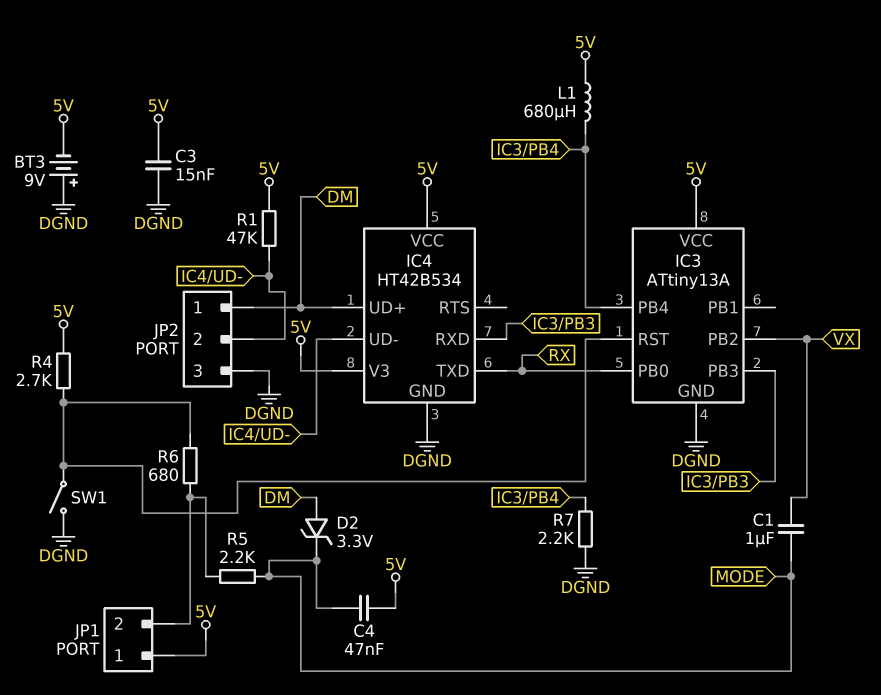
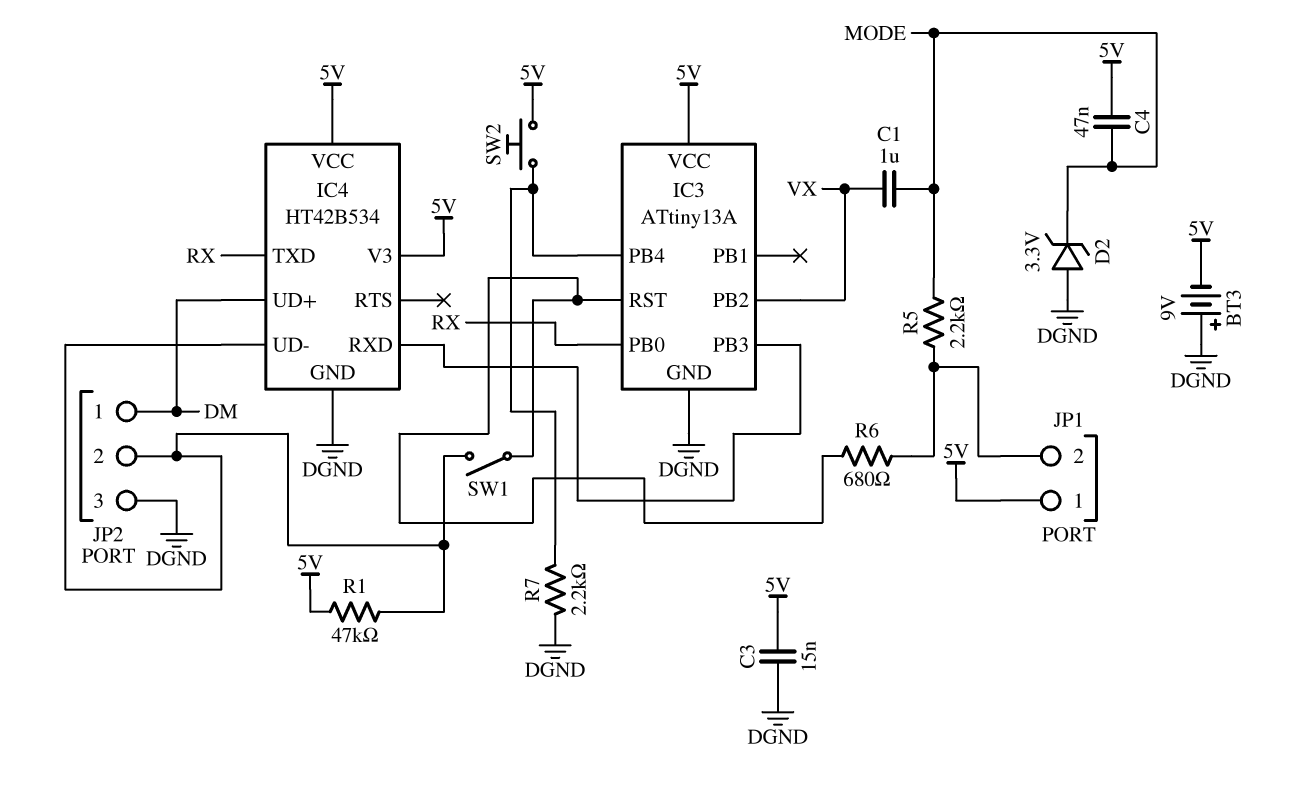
D2: zener 3.3V (A DM, K MODE) -> zener 3.3V (A DGND, K MODE)
L1: 680uH (5V, IC3/PB4) -> none
R4: 2.7k (5V, IC3/RST) -> none
SW1: switch (DGND, IC3/RST) -> switch (IC3/RST, IC4/UD-)
SW2: none -> button (5V, IC3/PB4)

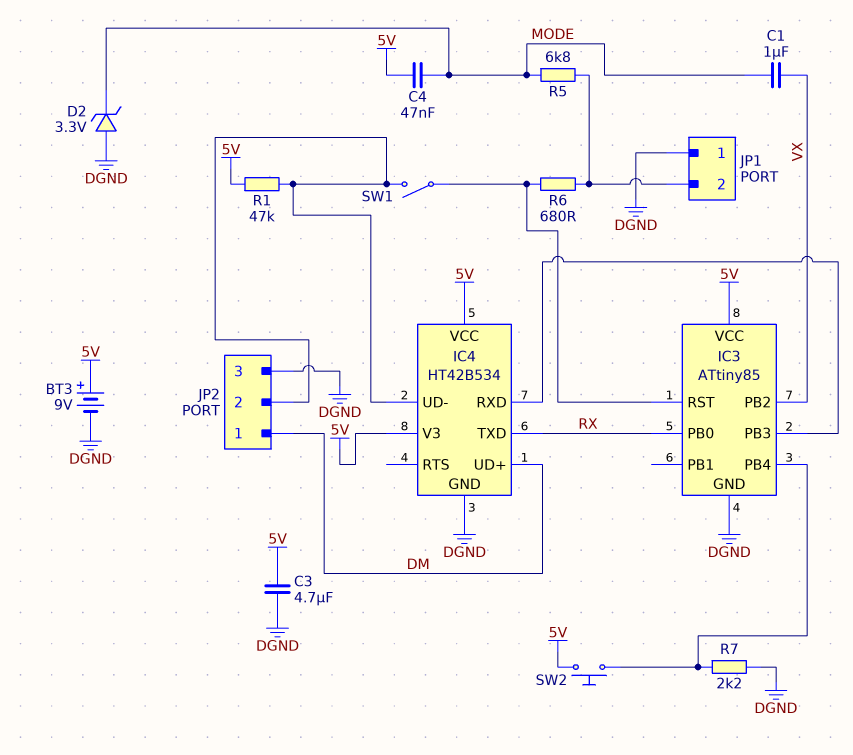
BT3: 9V (plus DGND, minus 5V) -> 9V (plus 5V, minus DGND)
C3: 15nF (5V, DGND) -> 4.7uF (5V, DGND)
IC3: ATtiny13A -> ATtiny85
JP1 pin 1: 5V -> DGND
R5: 2.2k (JP1/2, MODE) -> 6.8k (JP1/2, MODE)

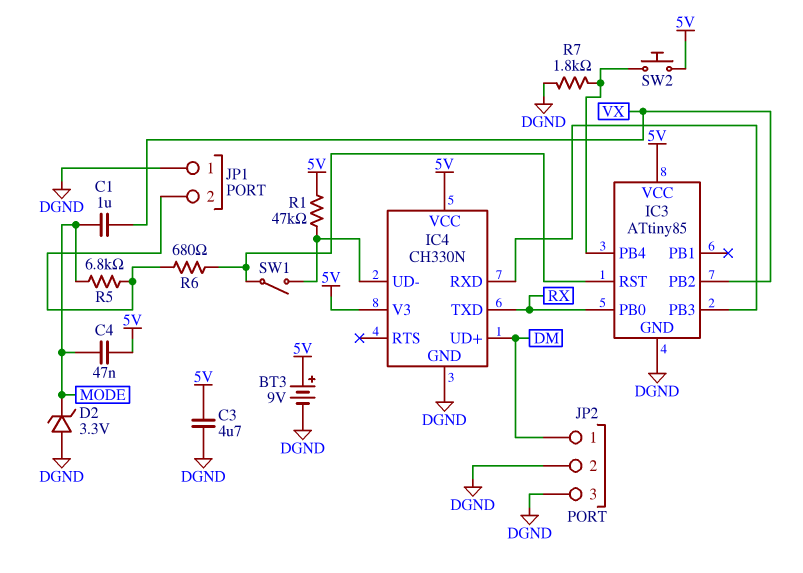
IC4: HT42B534 -> CH330N
JP2 pin 2: IC4/UD- -> DGND
R7: 2.2k (DGND, IC3/PB4) -> 1.8k (DGND, IC3/PB4)

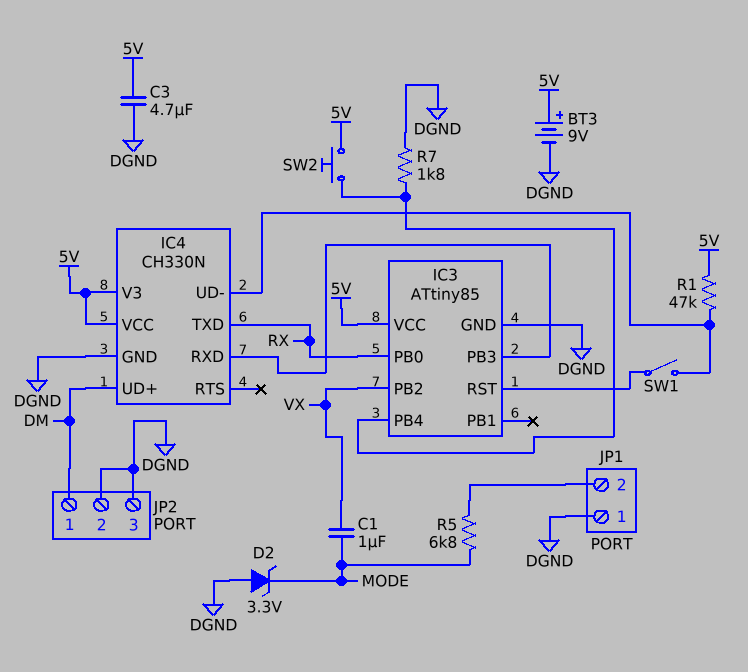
C4: 47nF (5V, MODE) -> none
R6: 680 (IC3/RST, JP1/2) -> none

